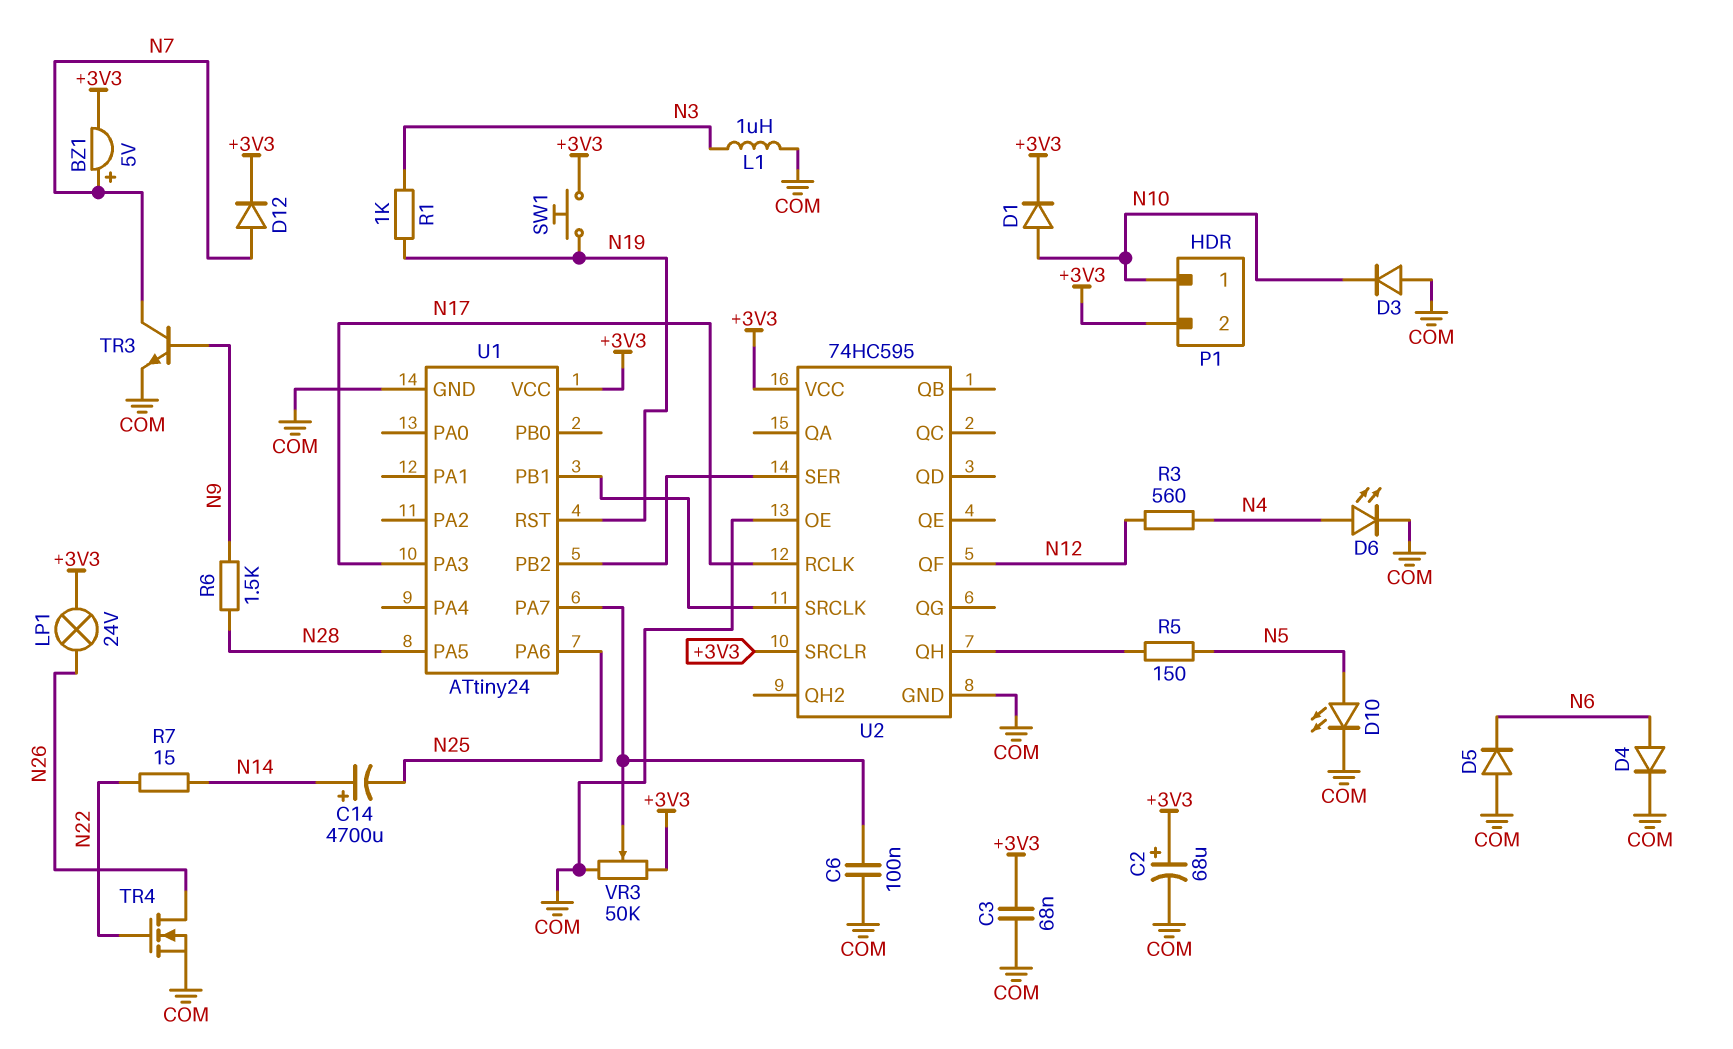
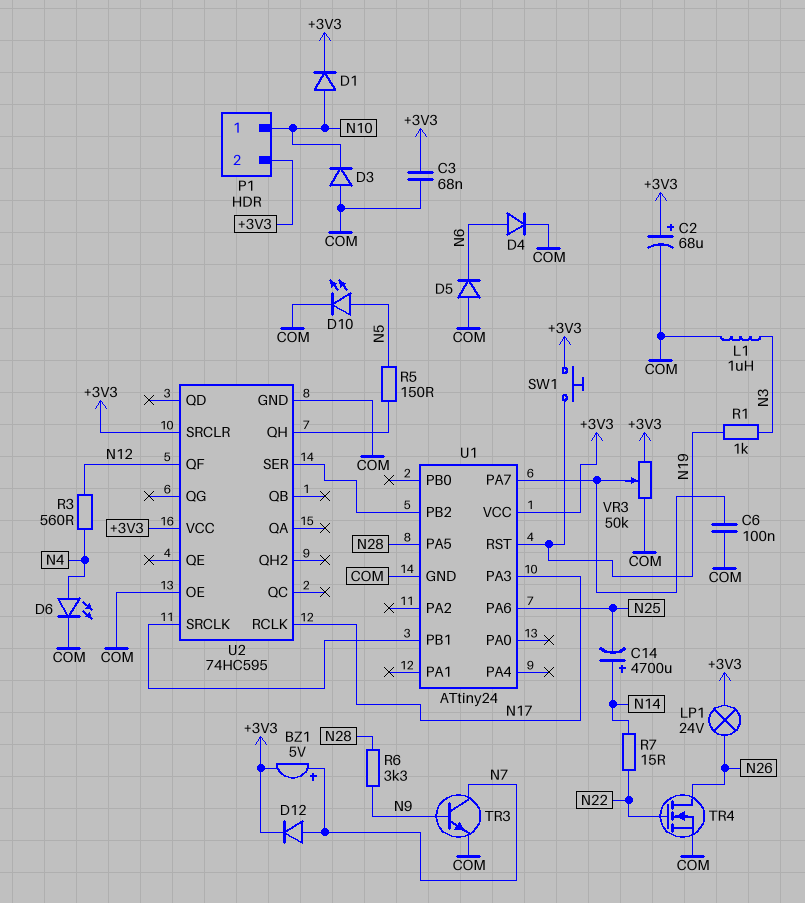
R6: 1.5k (N9, N28) -> 3.3k (N9, N28)

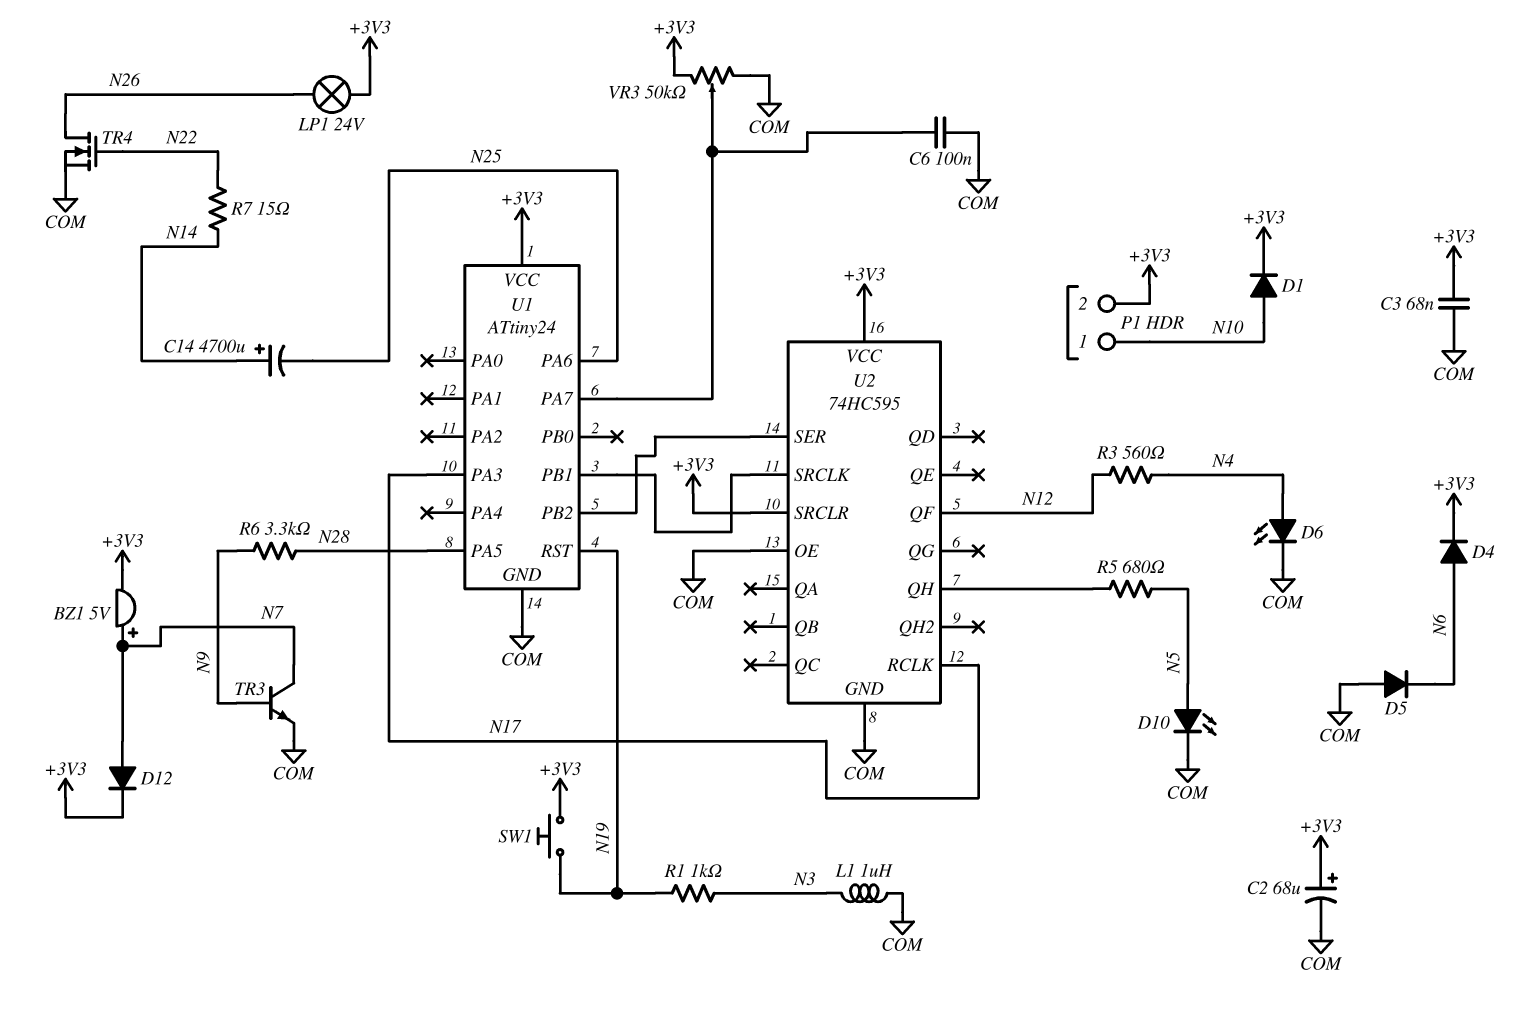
D3: diode (A COM, K N10) -> none
D4: diode (A N6, K COM) -> diode (A N6, K +3V3)
R5: 150 (N5, U2/QH) -> 680 (N5, U2/QH)

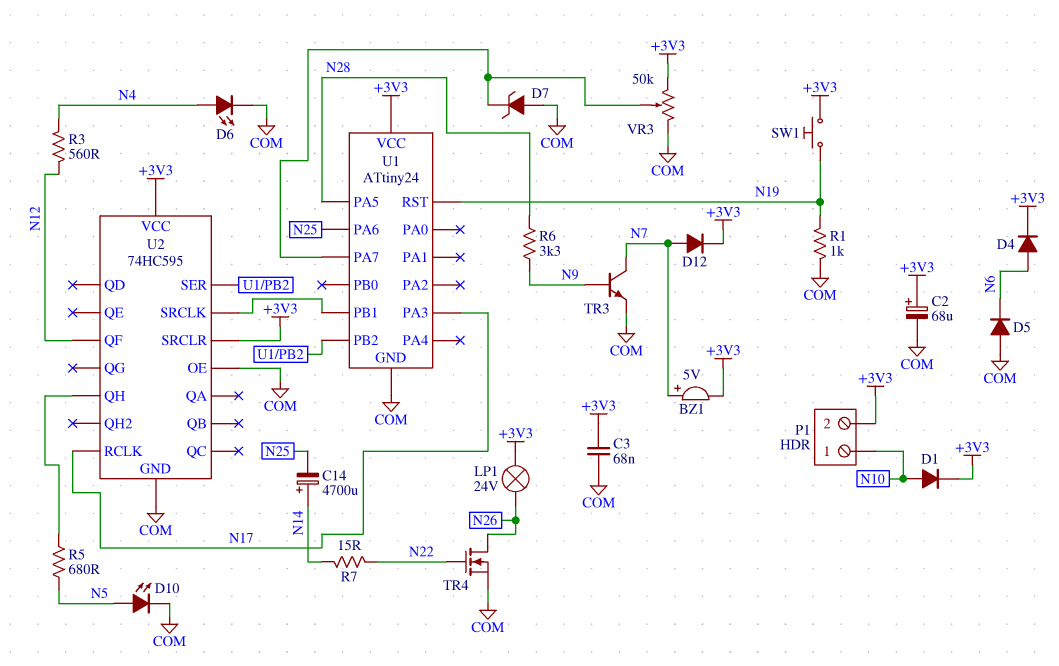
C6: 100nF (COM, U1/PA7) -> none
D7: none -> zener (A COM, K U1/PA7)
L1: 1uH (COM, N3) -> none
R1: 1k (N3, N19) -> 1k (COM, N19)

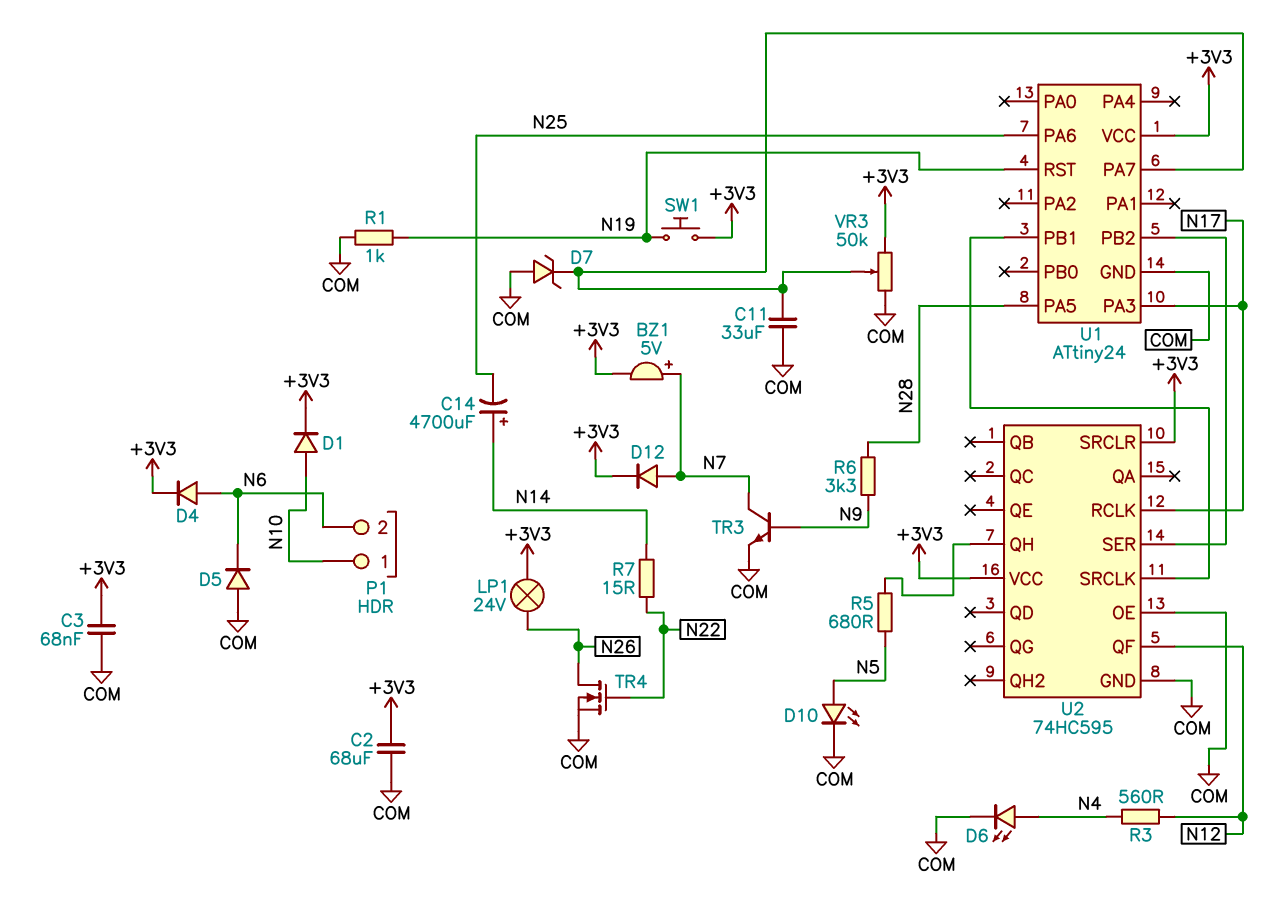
C2: 68uF (plus +3V3, minus COM) -> 68uF (+3V3, COM)
C11: none -> 33uF (COM, U1/PA7)
P1 pin 2: +3V3 -> N6

